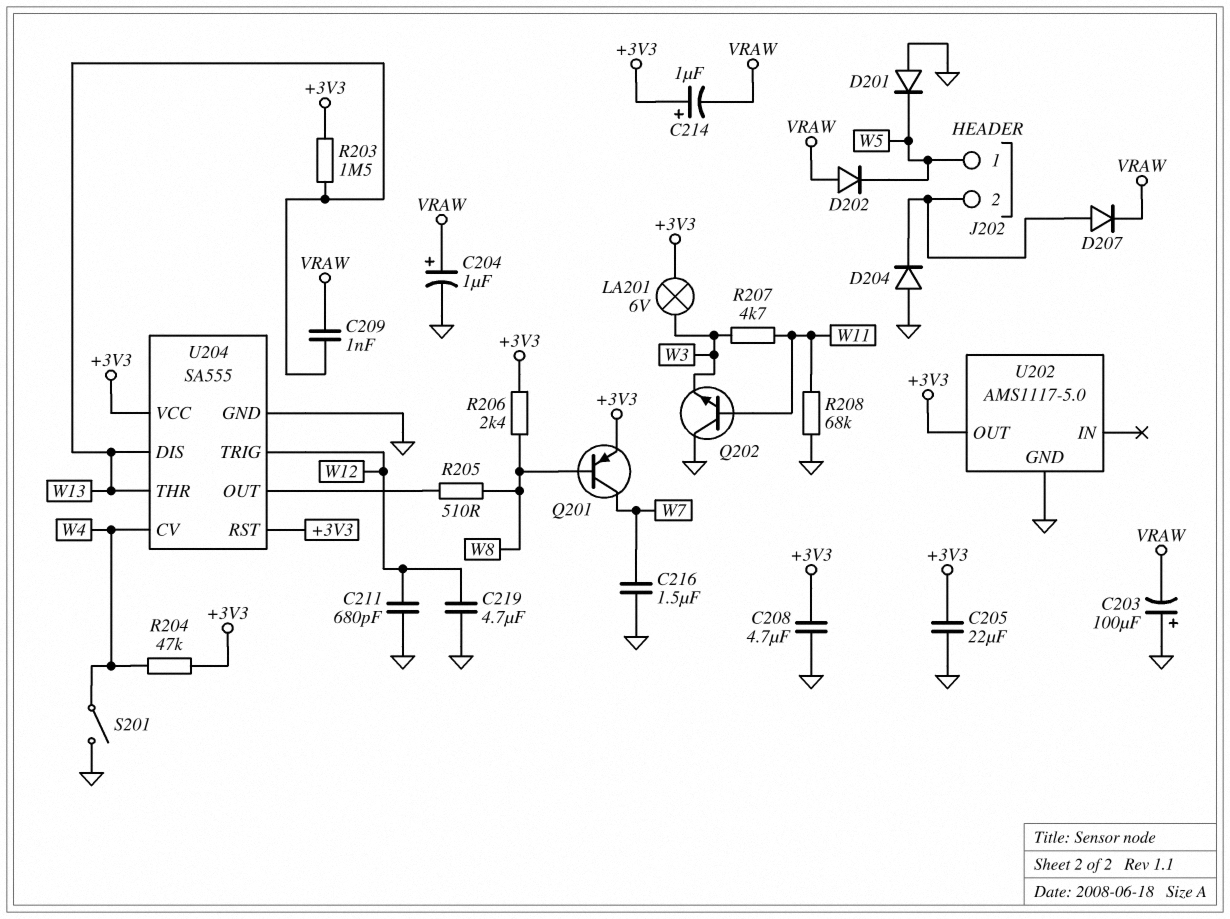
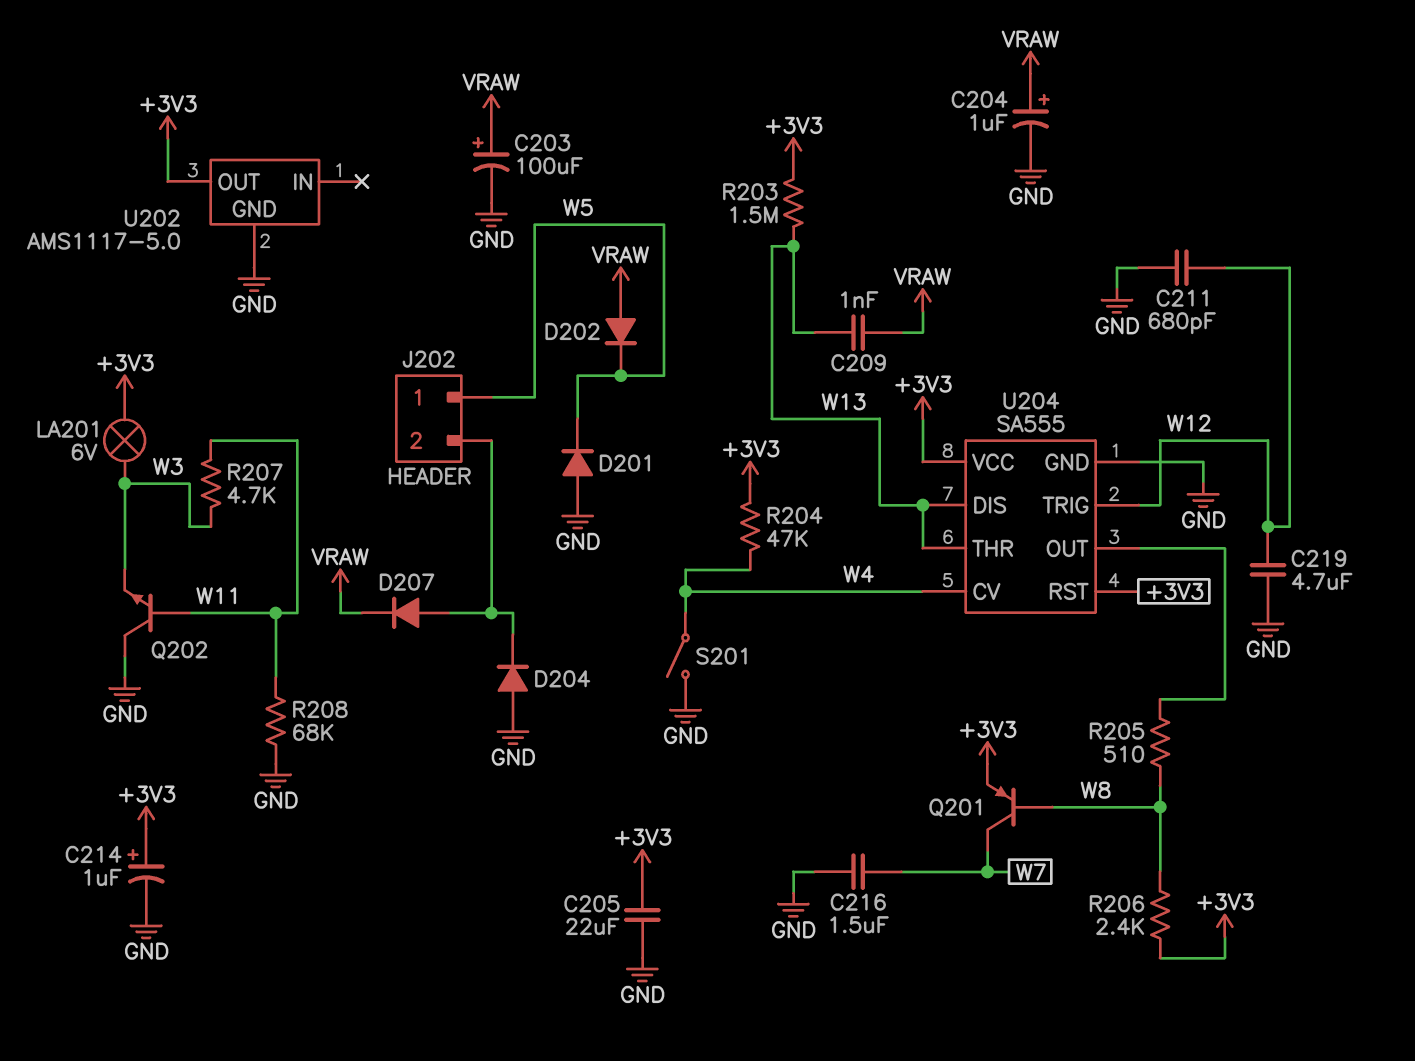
C203: 100uF (plus GND, minus VRAW) -> 100uF (plus VRAW, minus GND)
C208: 4.7uF (+3V3, GND) -> none
C214: 1uF (plus +3V3, minus VRAW) -> 1uF (plus +3V3, minus GND)

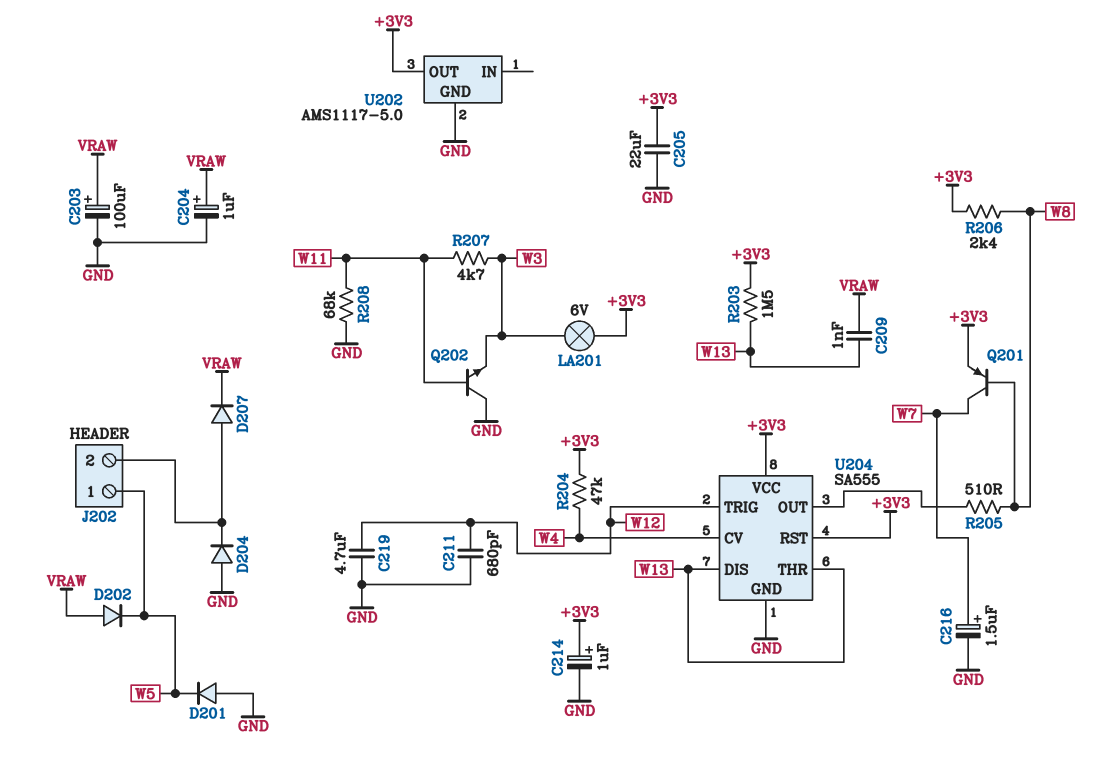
C216: 1.5uF (GND, W7) -> 1.5uF (plus W7, minus GND)
S201: switch (GND, W4) -> none

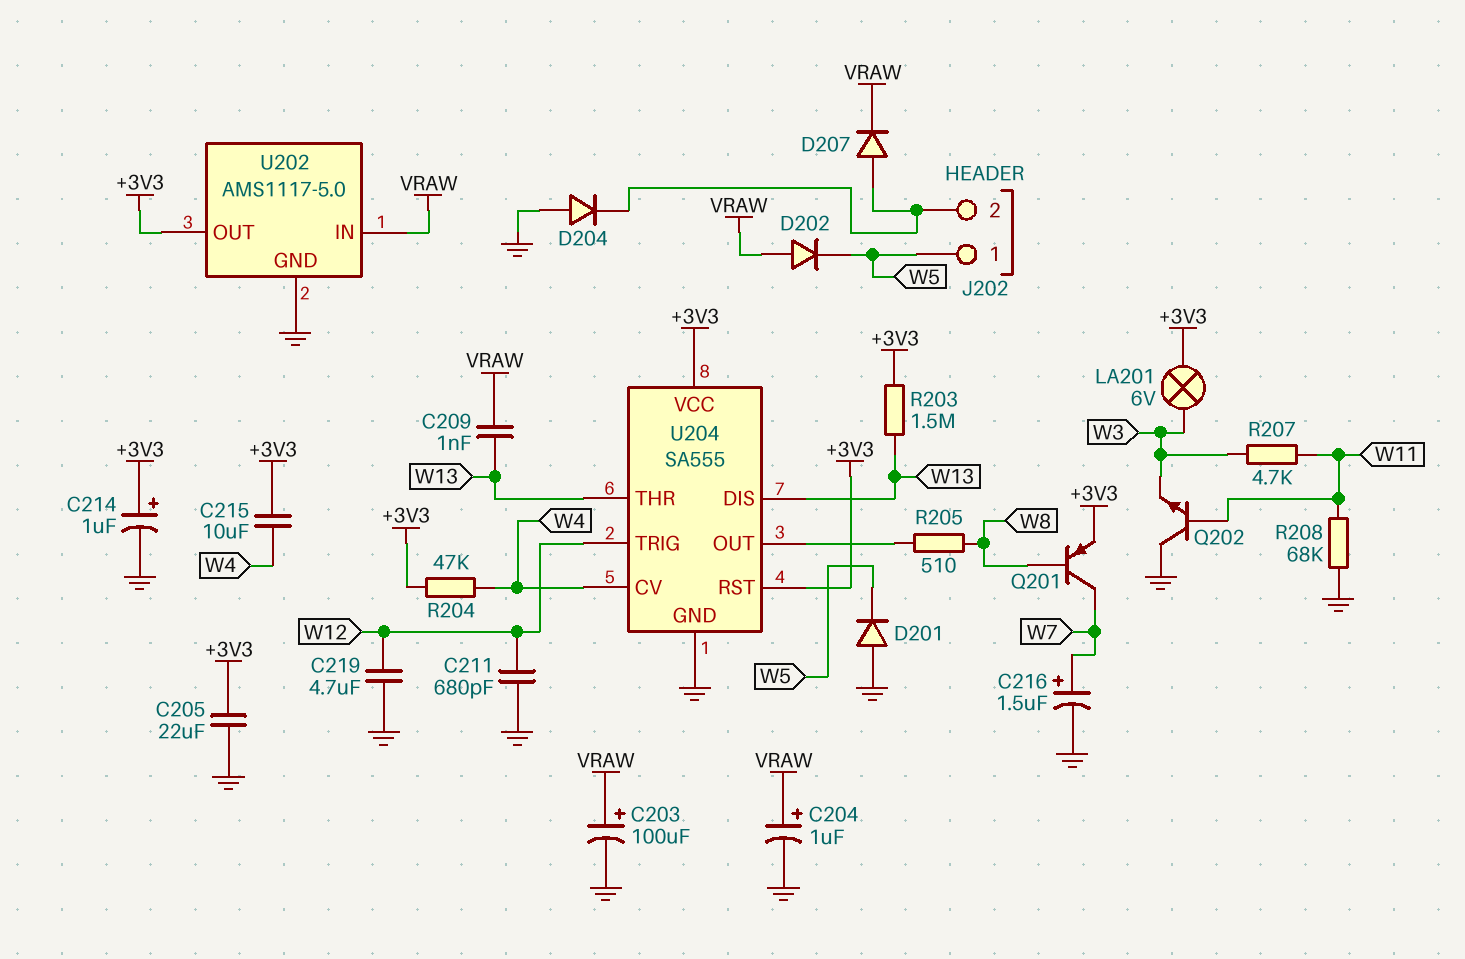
C215: none -> 10uF (+3V3, W4)
R206: 2.4k (+3V3, W8) -> none
U202 pin IN: none -> VRAW

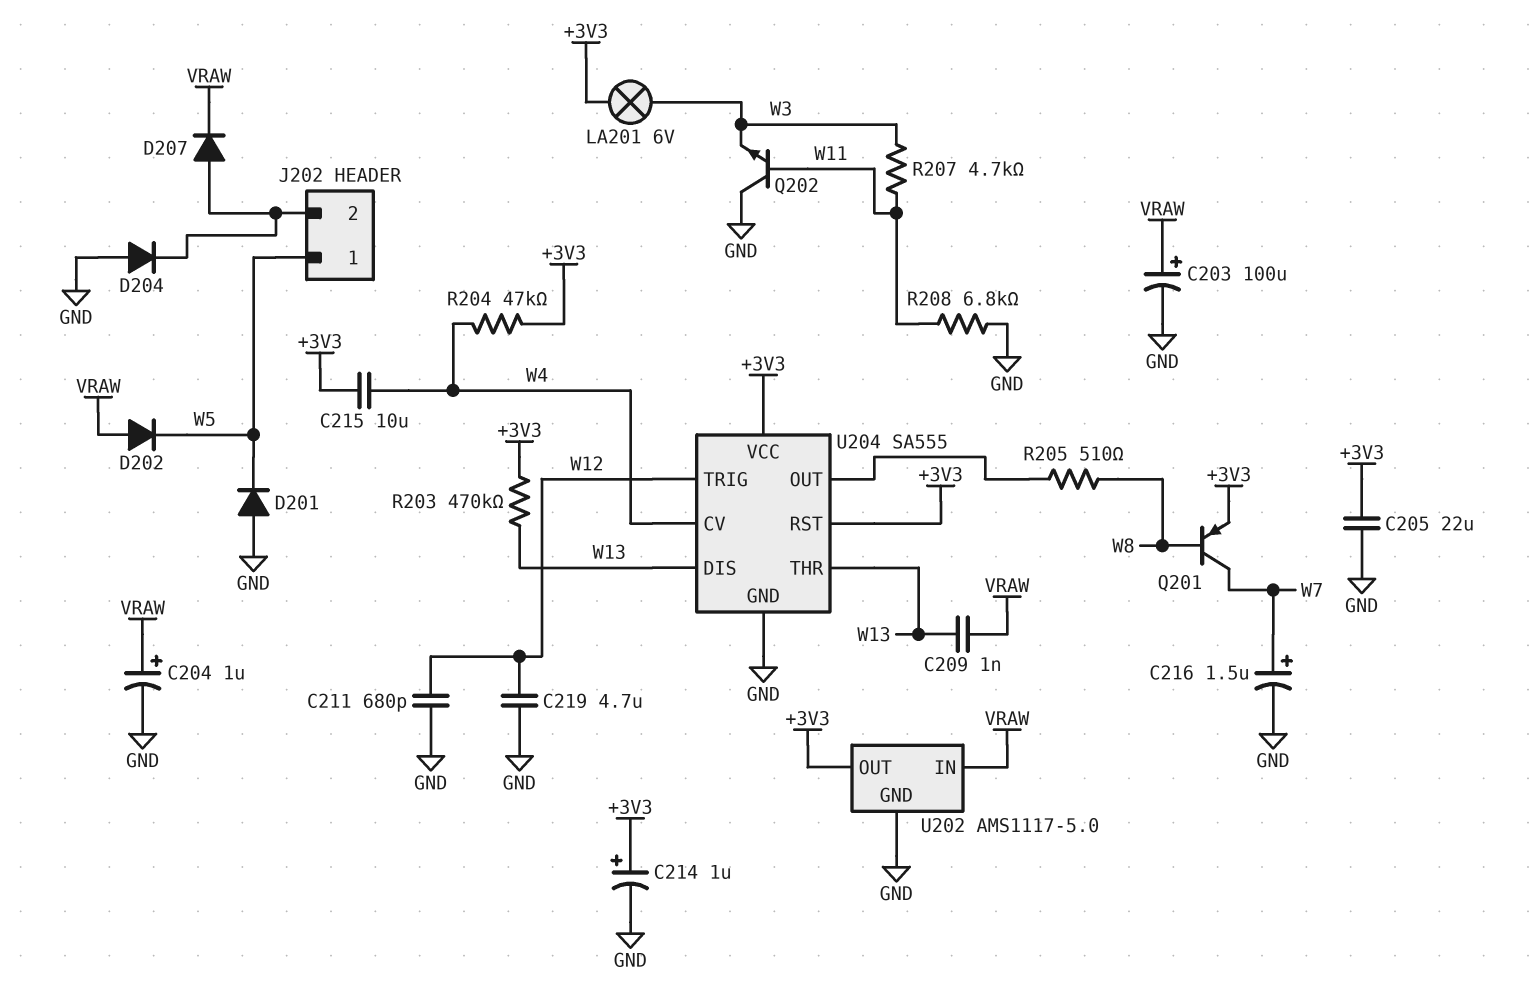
R203: 1.5M (+3V3, W13) -> 470k (+3V3, W13)
R208: 68k (GND, W11) -> 6.8k (GND, W11)

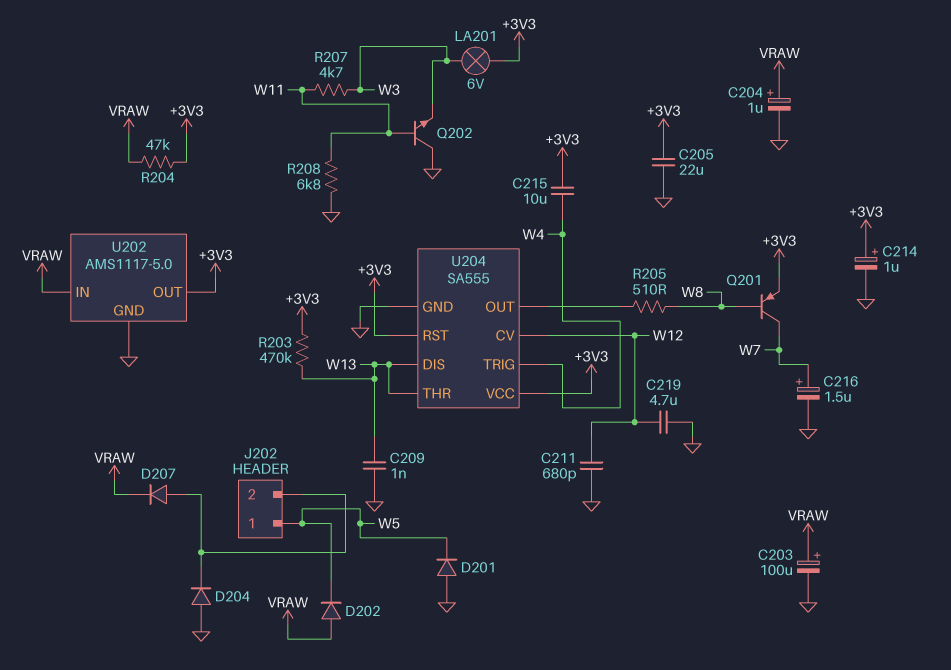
C209: 1nF (VRAW, W13) -> 1nF (GND, W13)
R204: 47k (+3V3, W4) -> 47k (+3V3, VRAW)
U204 pin CV: W4 -> W12
U204 pin TRIG: W12 -> W4

